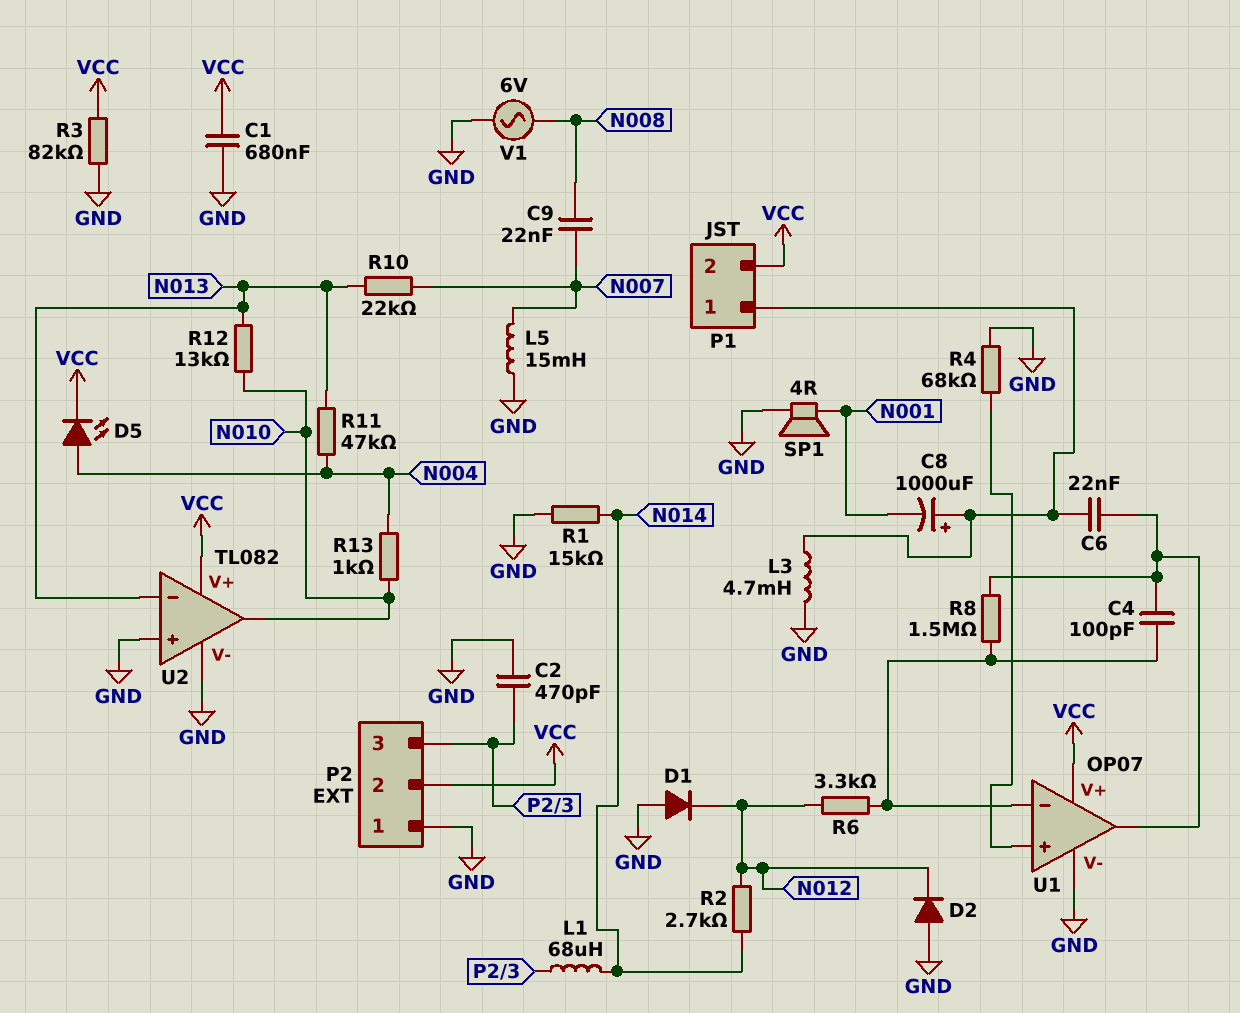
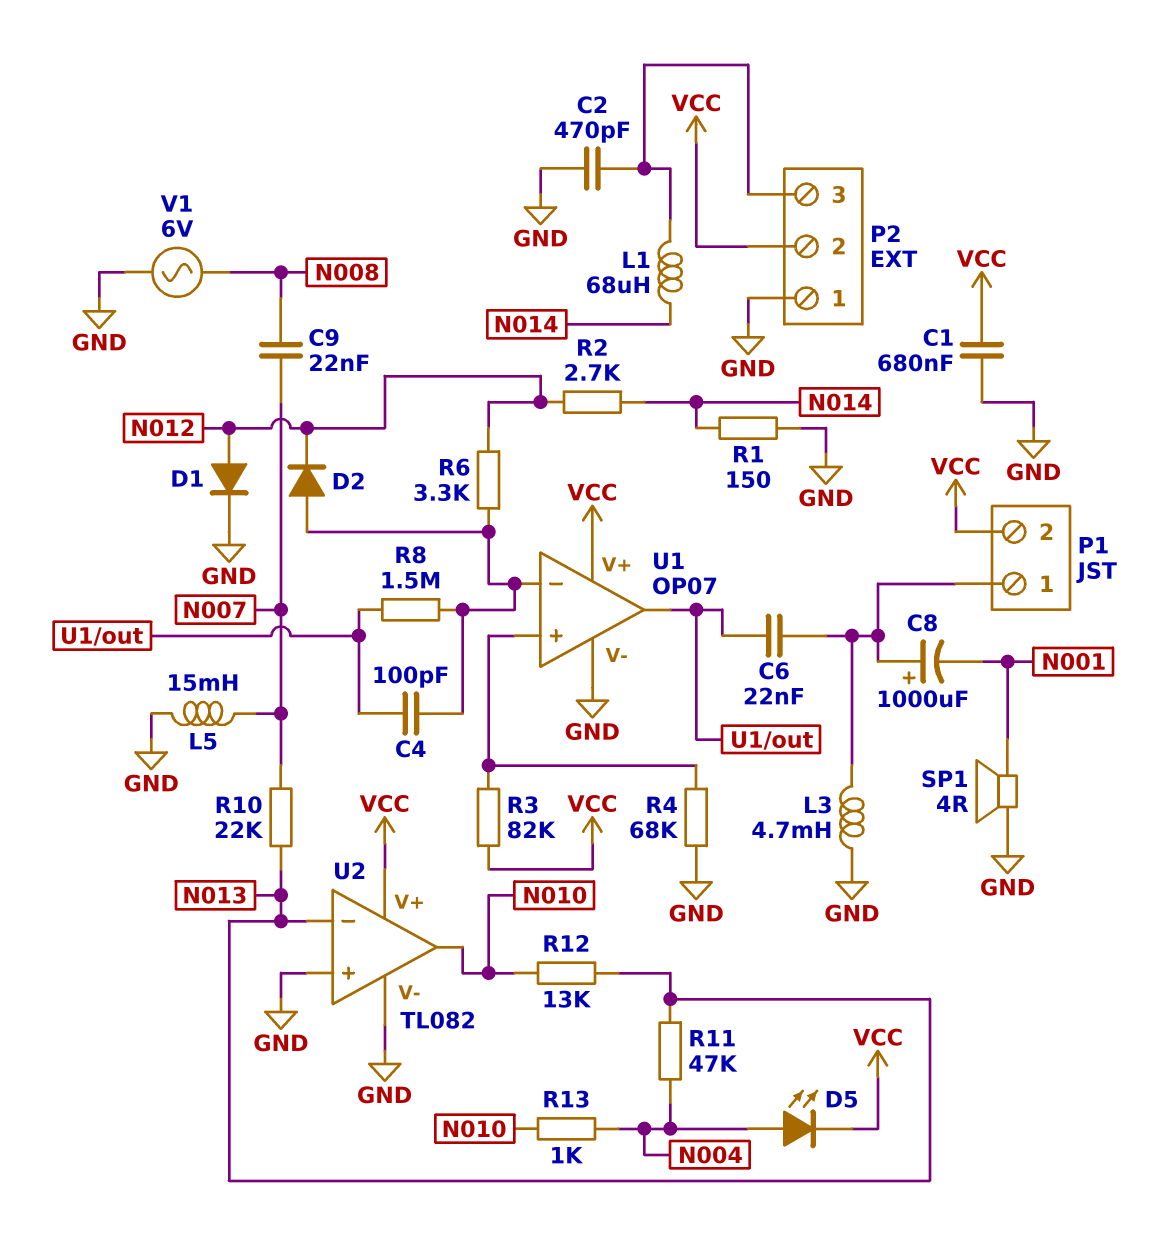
D1: diode (A GND, K N012) -> diode (A N012, K GND)
D2: diode (A GND, K N012) -> diode (A U1/in-, K N012)
R1: 15k (GND, N014) -> 150 (GND, N014)
R3: 82k (GND, VCC) -> 82k (U1/in+, VCC)

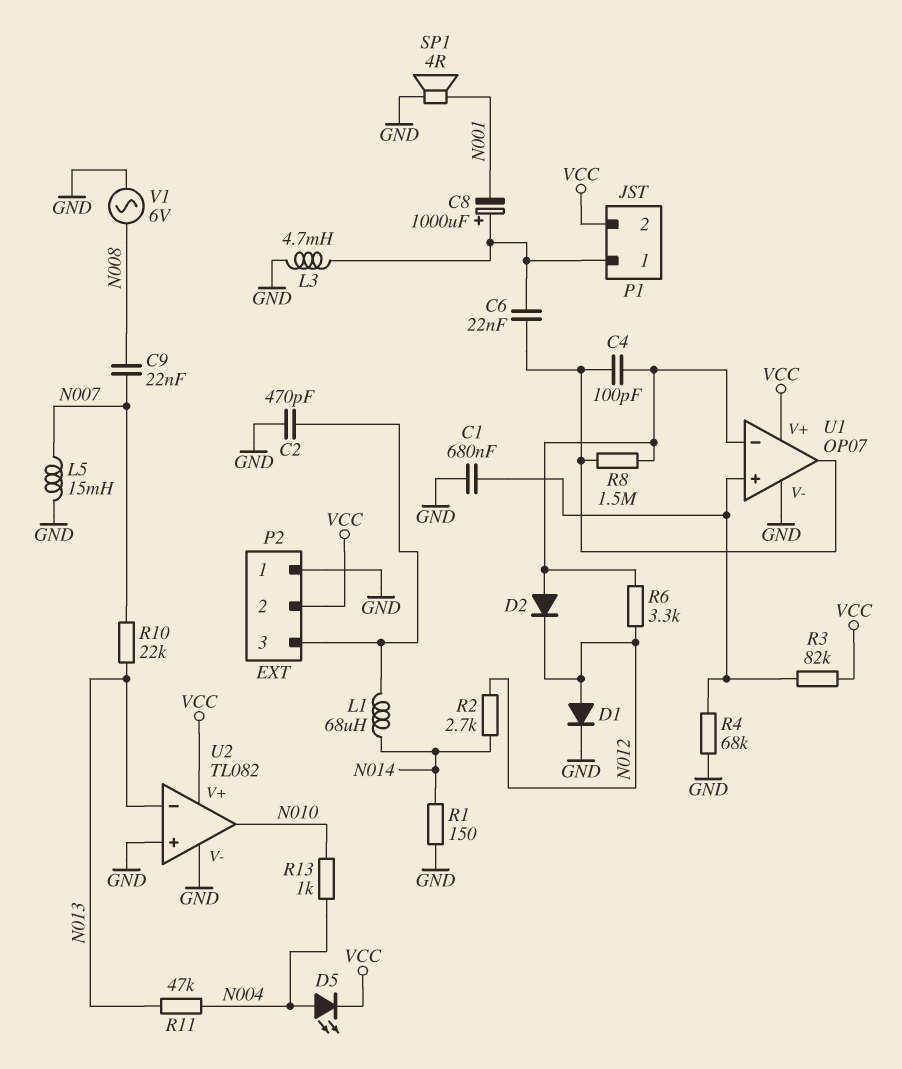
C1: 680nF (GND, VCC) -> 680nF (GND, U1/in+)
R12: 13k (N010, N013) -> none

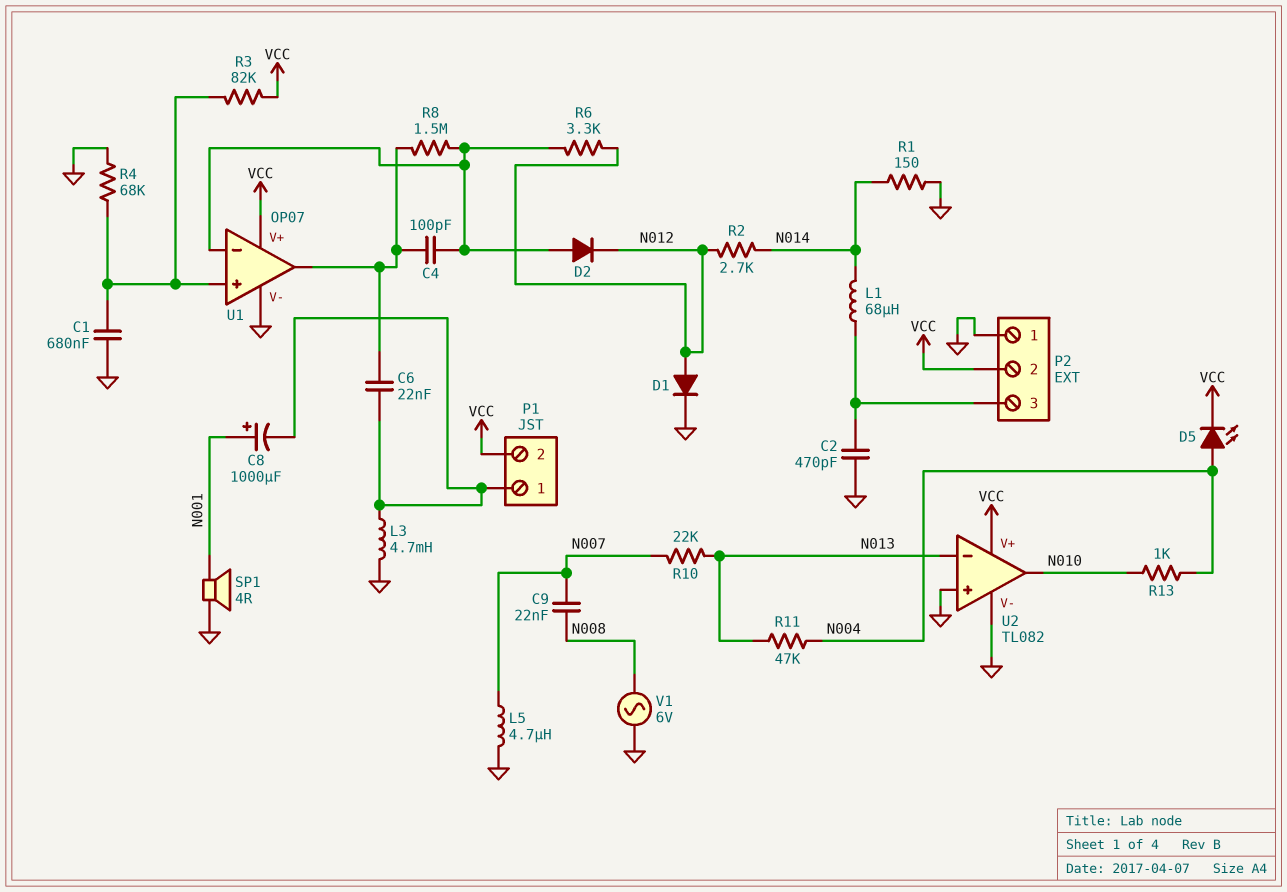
C8: 1000uF (plus P1/1, minus N001) -> 1000uF (plus N001, minus P1/1)
L5: 15mH (GND, N007) -> 4.7uH (GND, N007)

